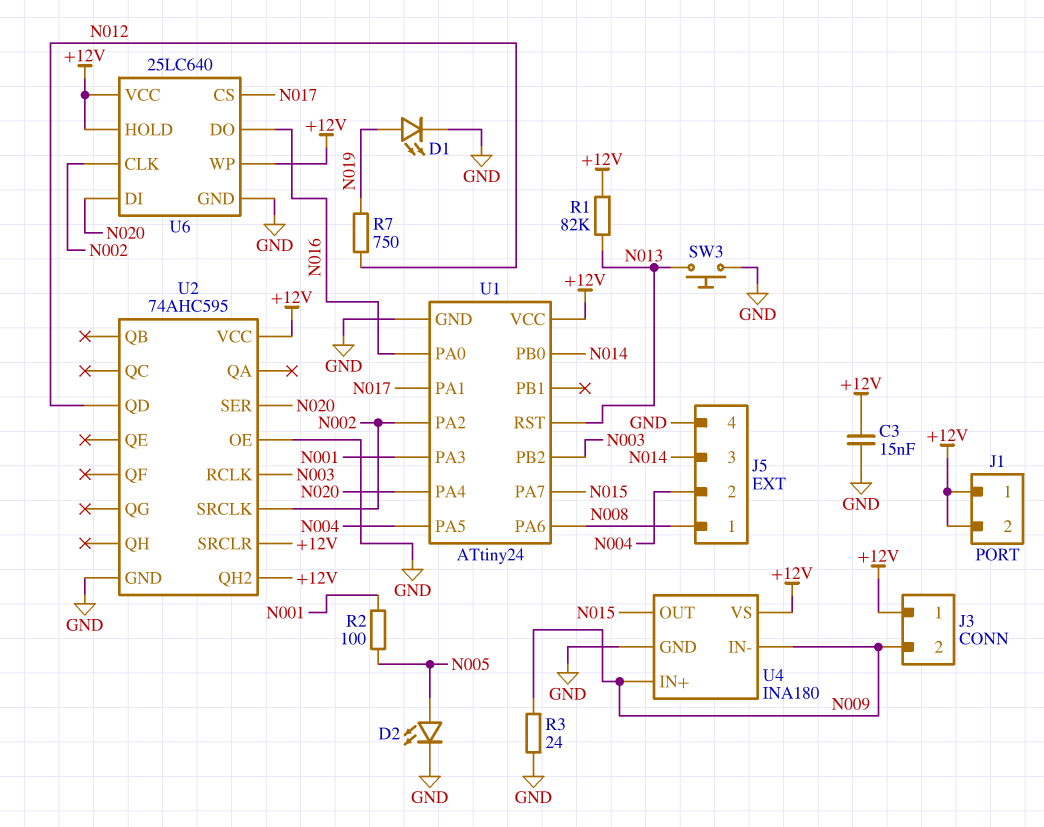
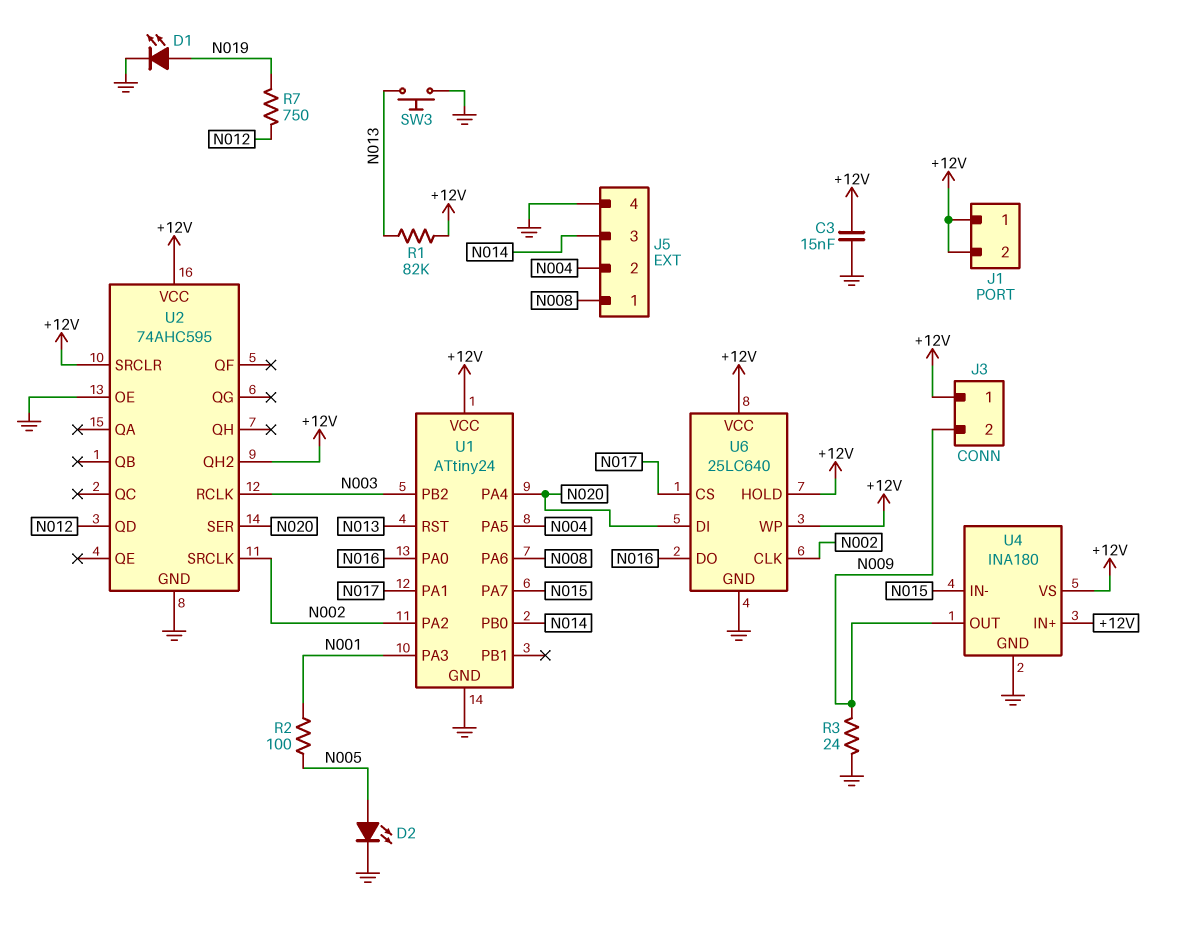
U4 pin IN+: N009 -> +12V
U4 pin IN-: N009 -> N015
U4 pin OUT: N015 -> N009

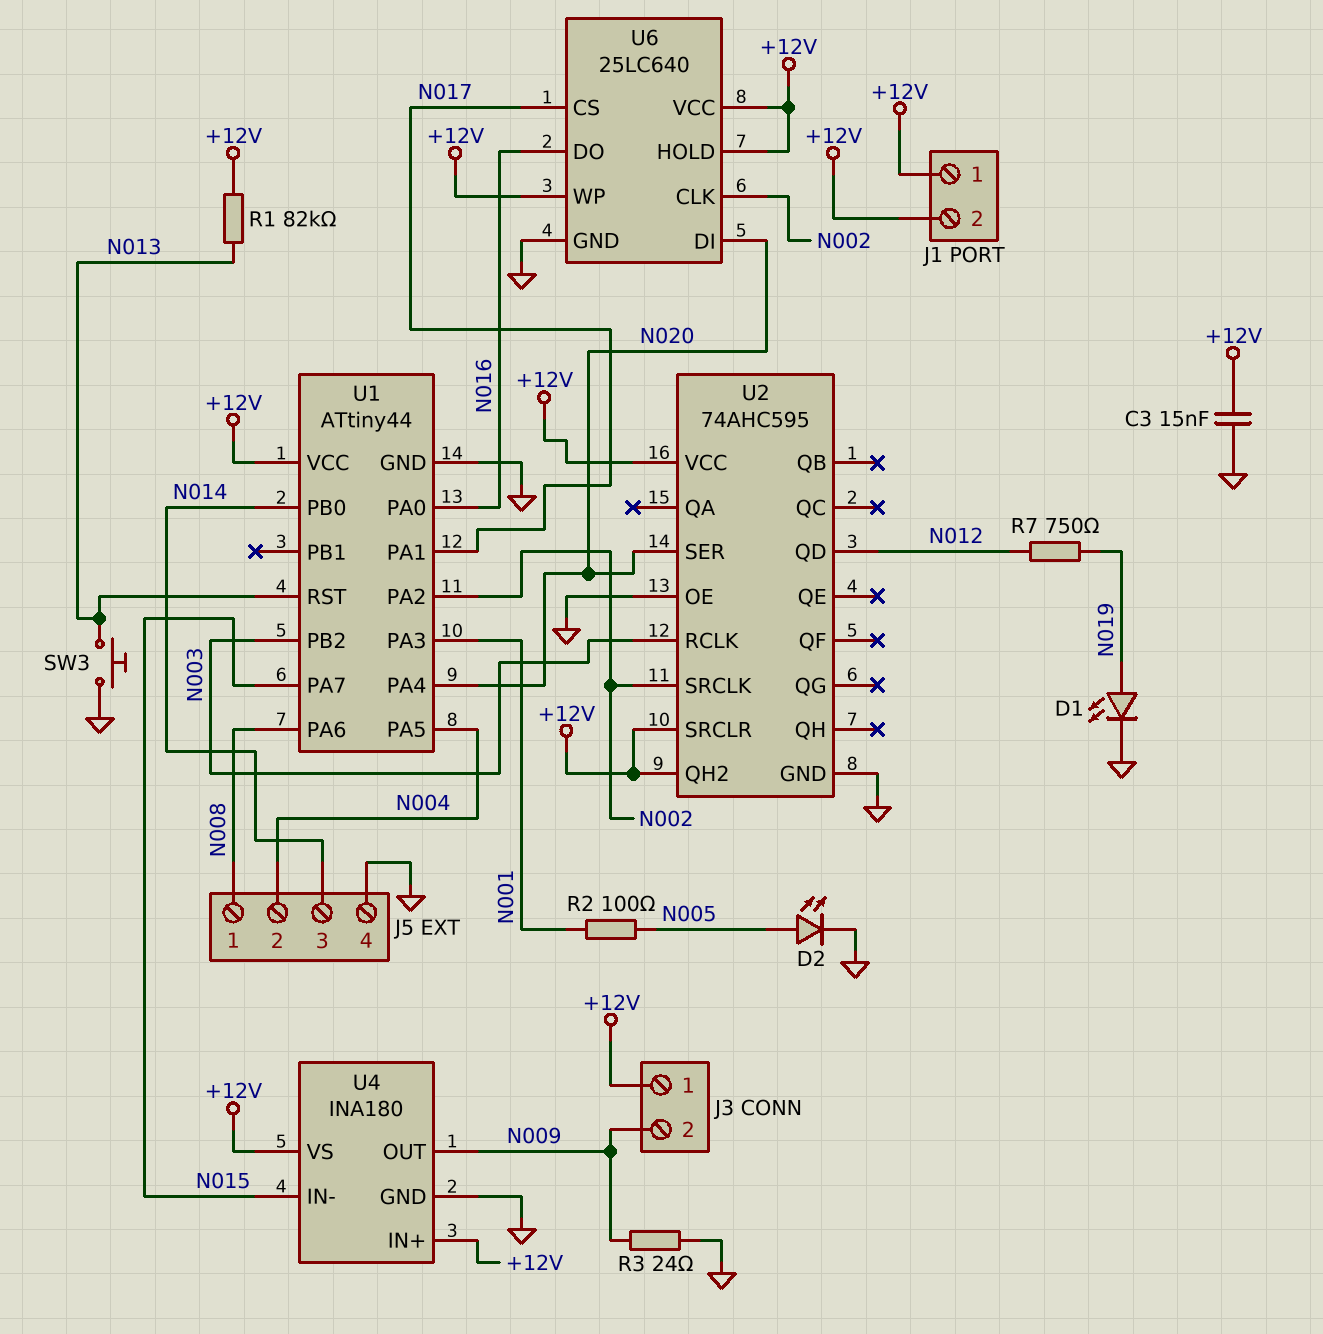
U1: ATtiny24 -> ATtiny44

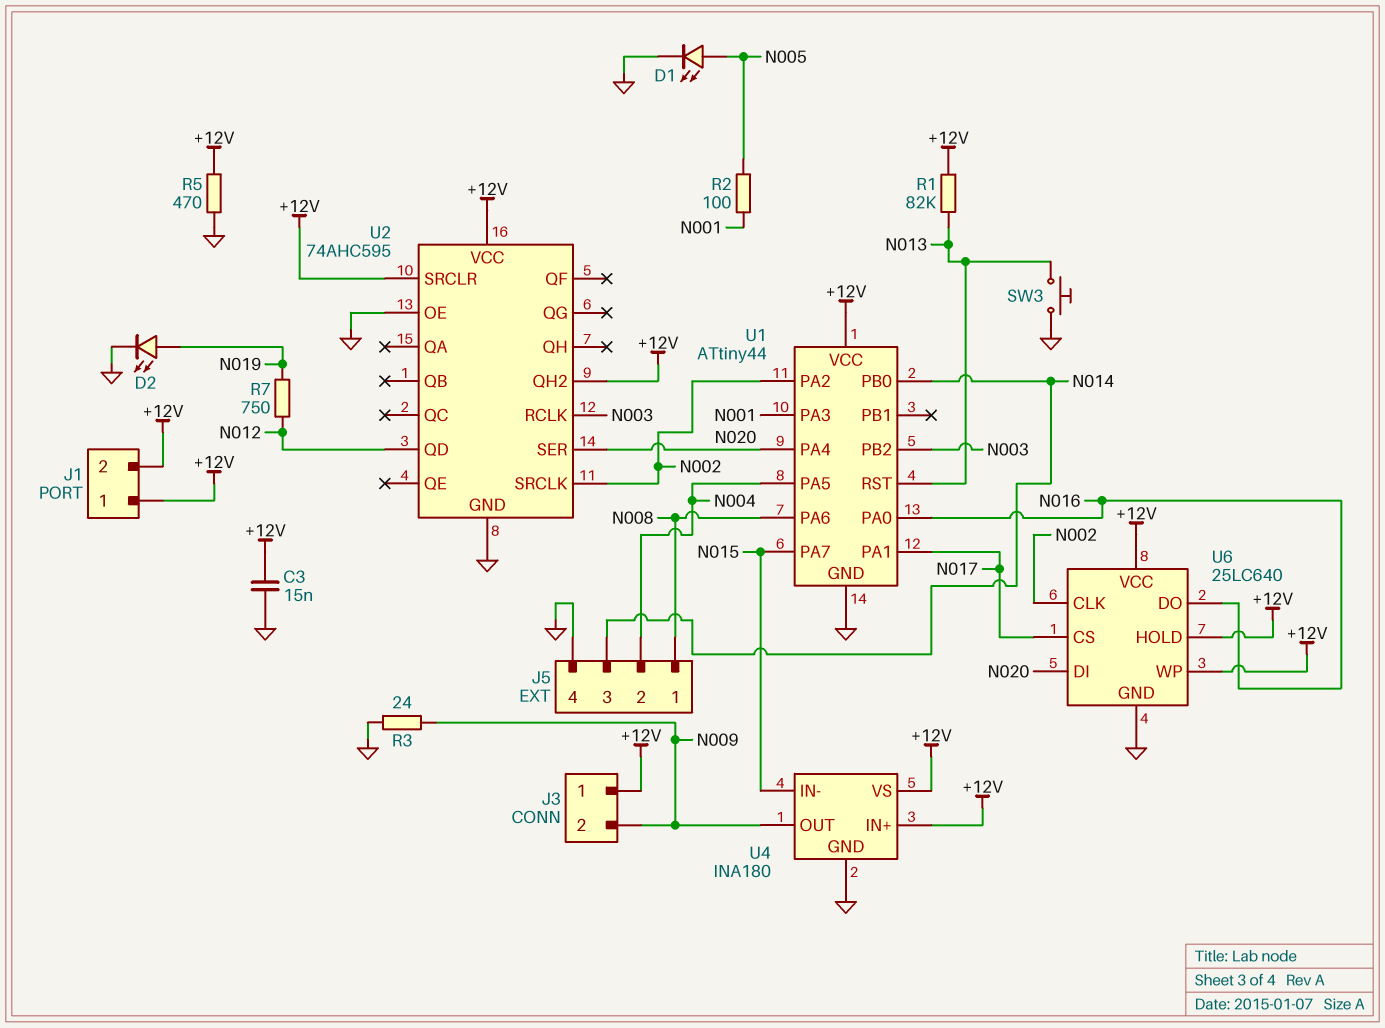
D1: LED (A N019, K GND) -> LED (A N005, K GND)
D2: LED (A N005, K GND) -> LED (A N019, K GND)
R5: none -> 470 (+12V, GND)

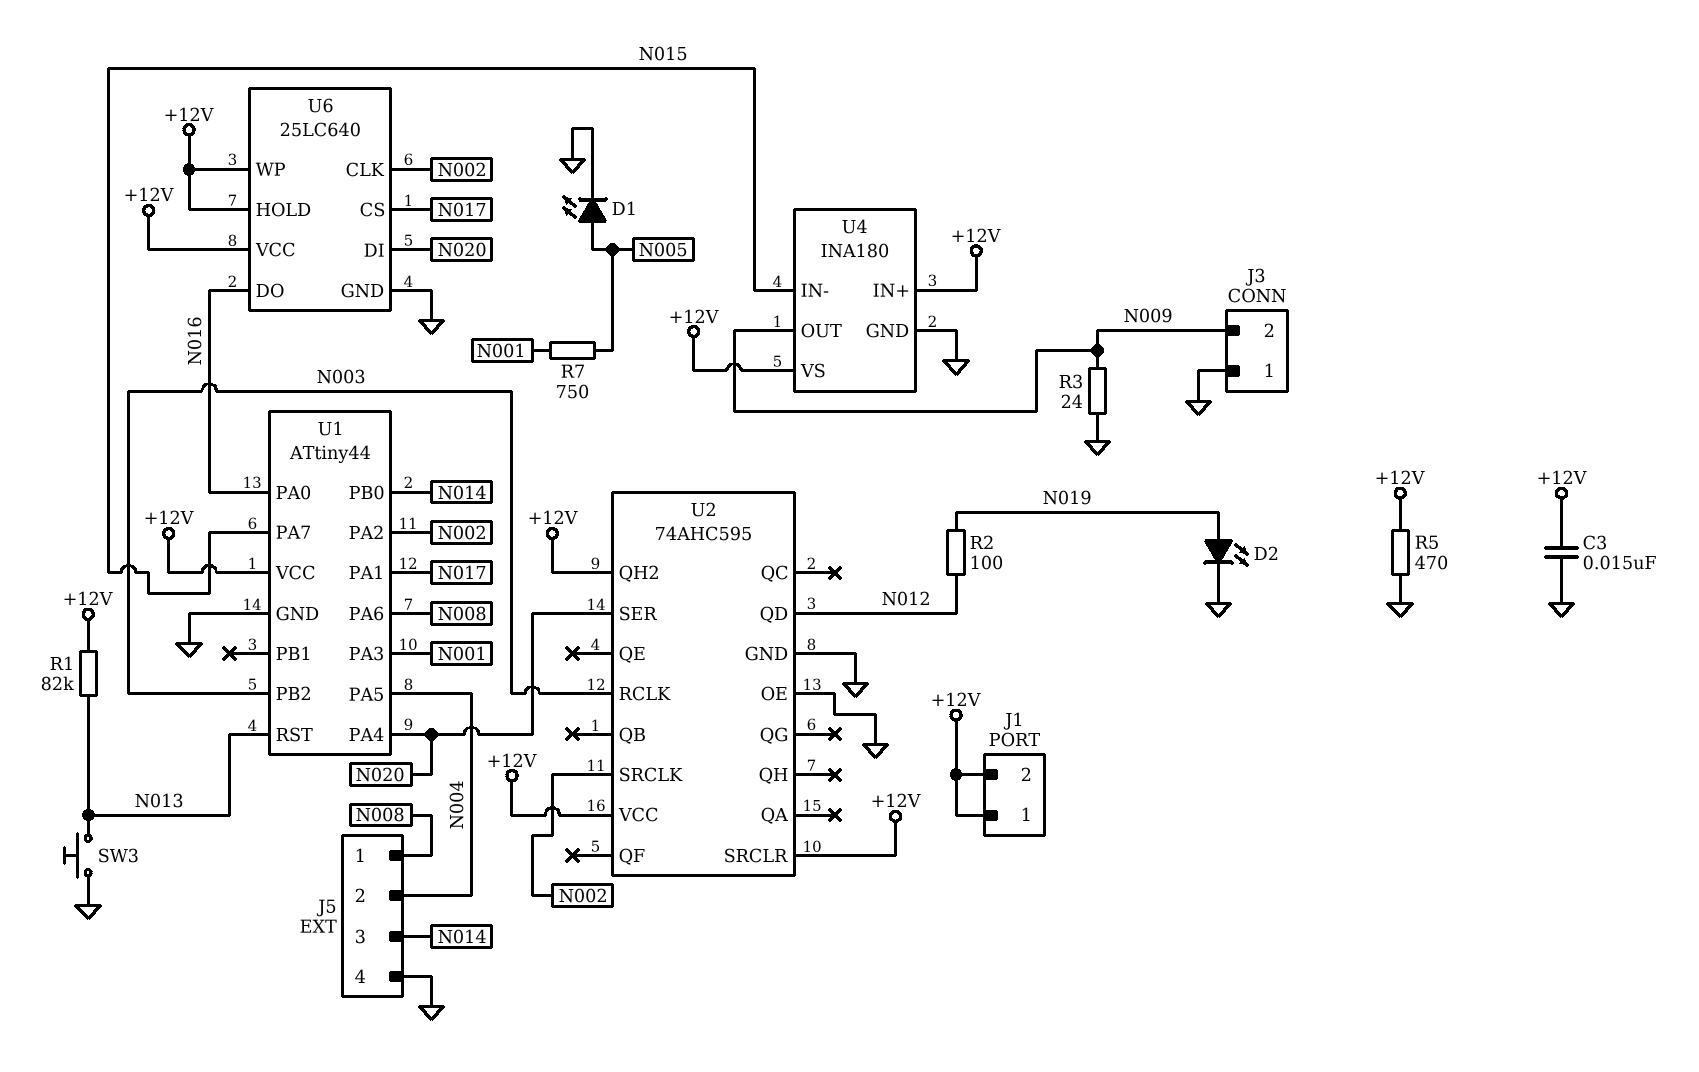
J3 pin 1: +12V -> GND
R2: 100 (N001, N005) -> 100 (N012, N019)
R7: 750 (N012, N019) -> 750 (N001, N005)

